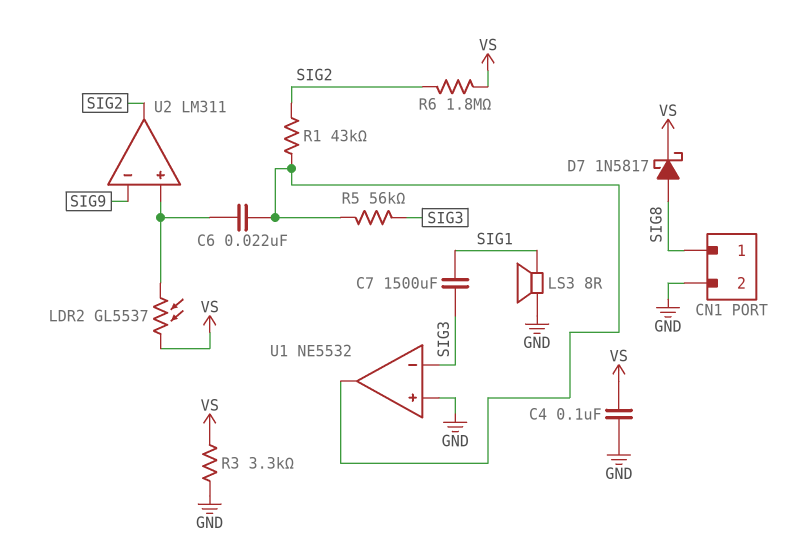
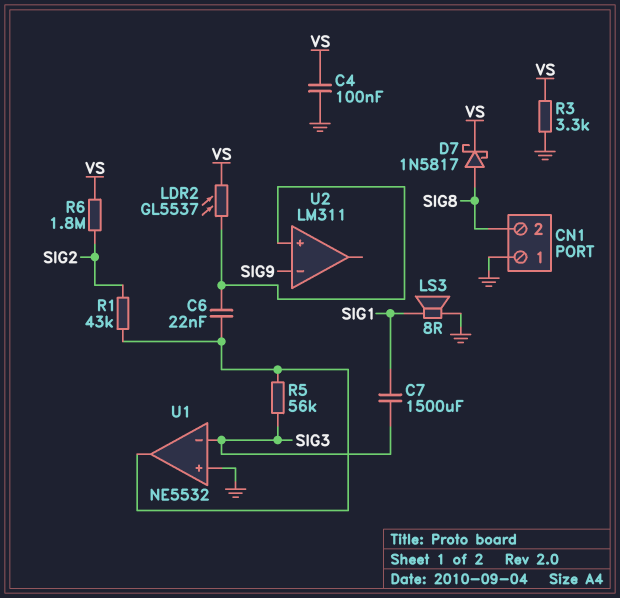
CN1 pin 1: SIG8 -> GND
CN1 pin 2: GND -> SIG8
U2 pin out: SIG2 -> none

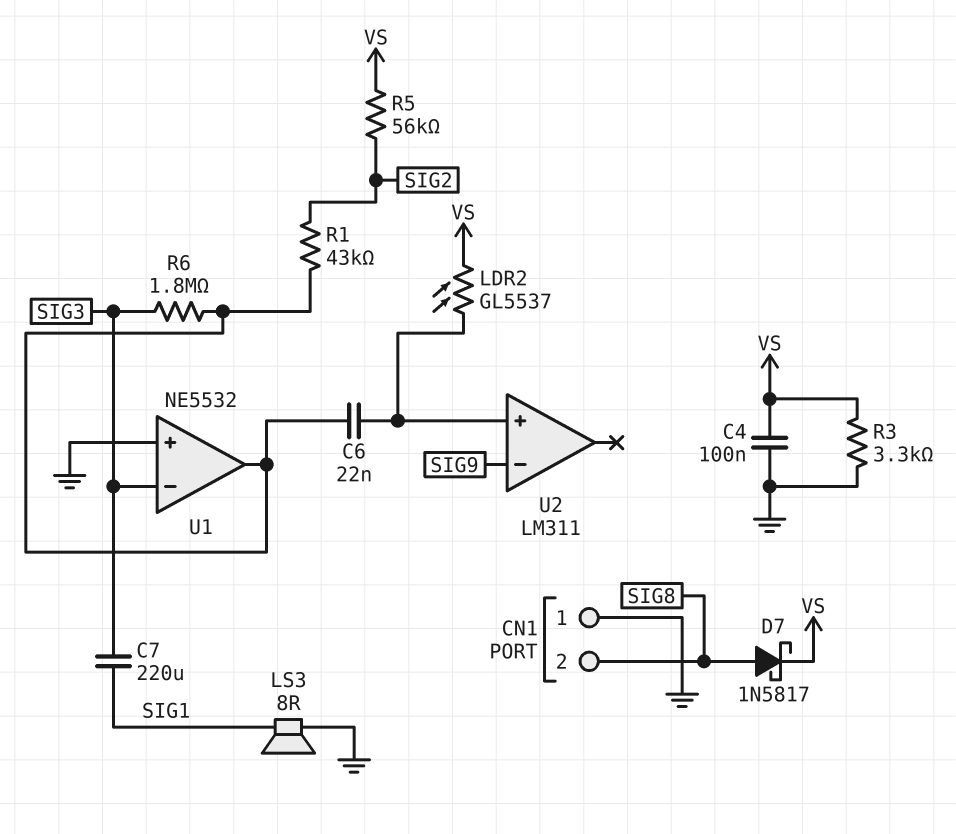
C7: 1500uF (SIG1, SIG3) -> 220uF (SIG1, SIG3)
R5: 56k (SIG3, U1/out) -> 56k (SIG2, VS)
R6: 1.8M (SIG2, VS) -> 1.8M (SIG3, U1/out)

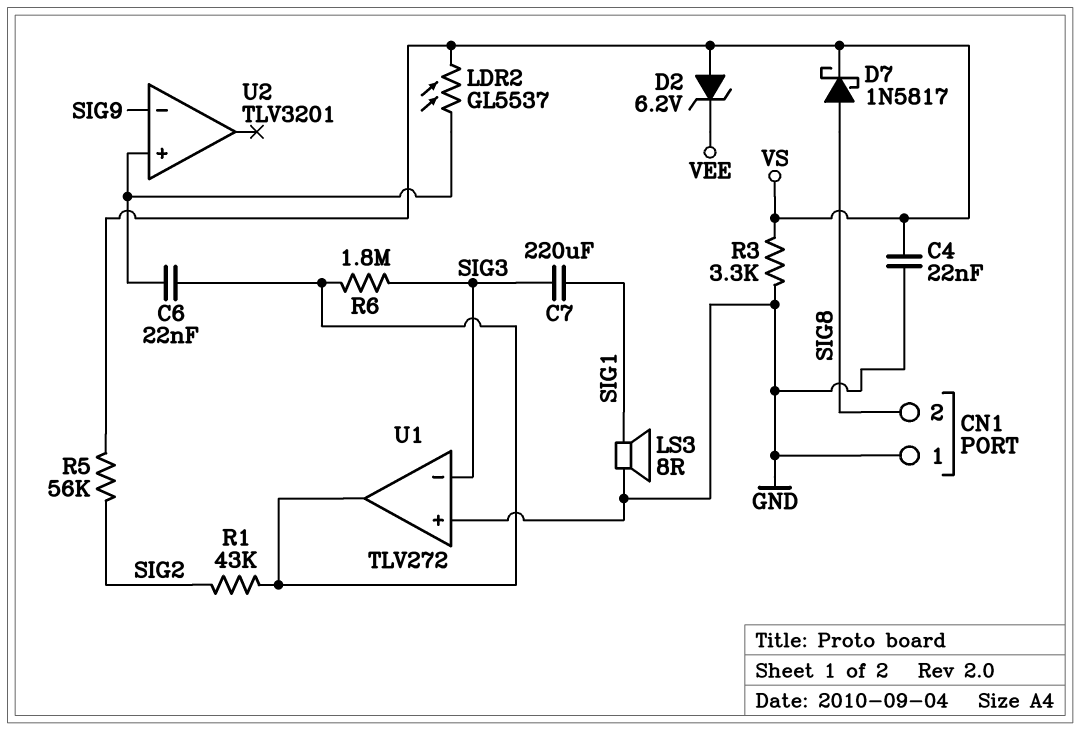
C4: 100nF (GND, VS) -> 22nF (GND, VS)
D2: none -> zener 6.2V (A VS, K VEE)
U1: NE5532 -> TLV272
U2: LM311 -> TLV3201

